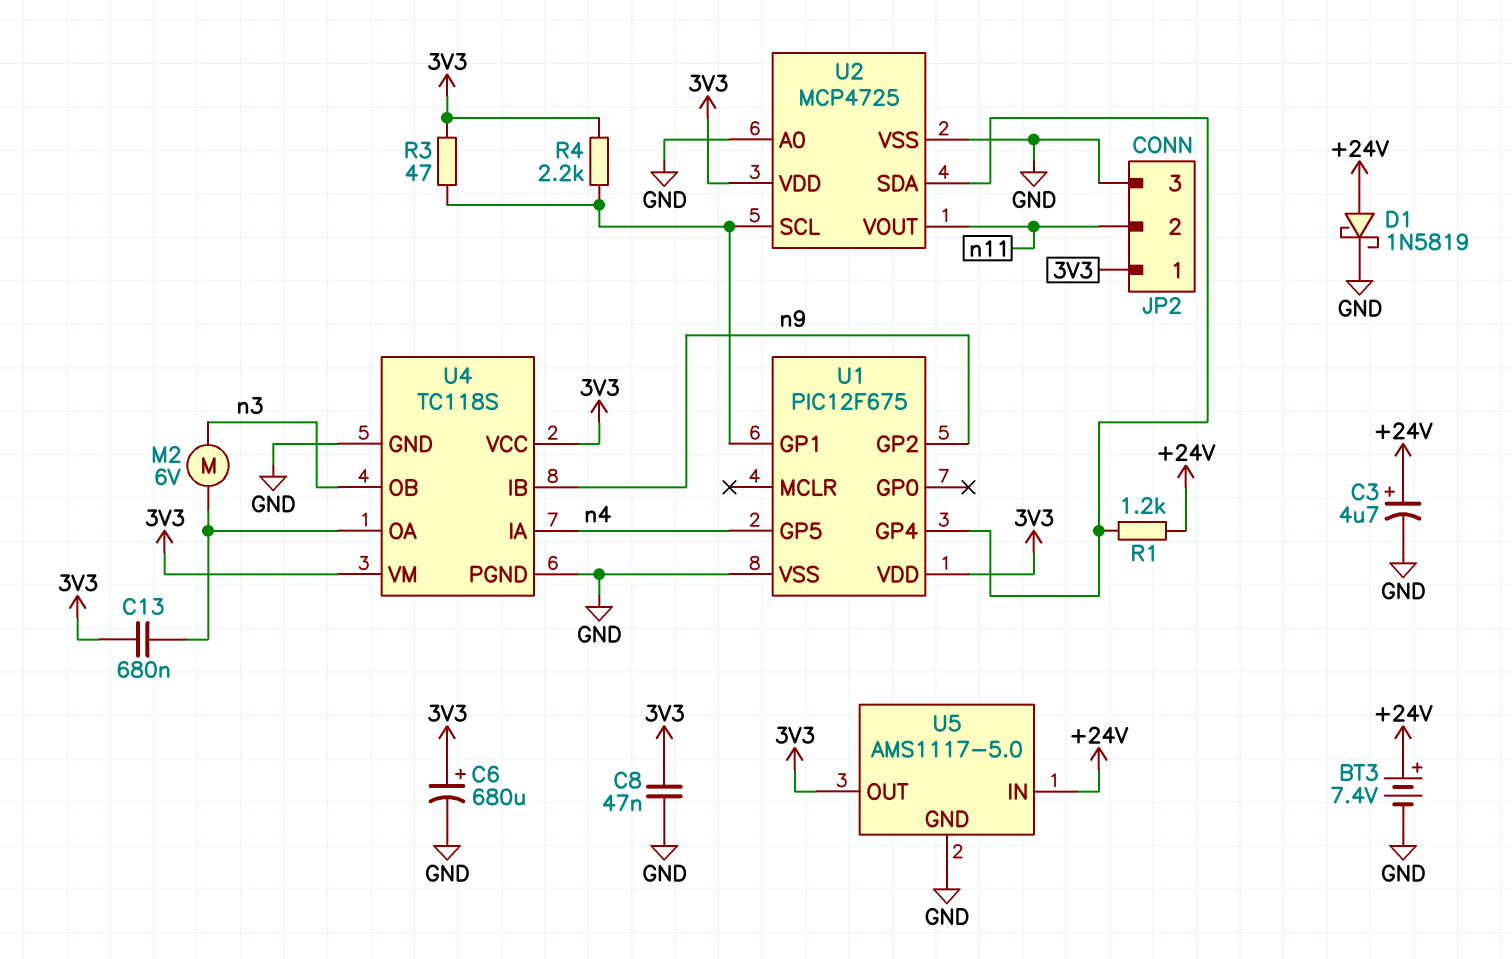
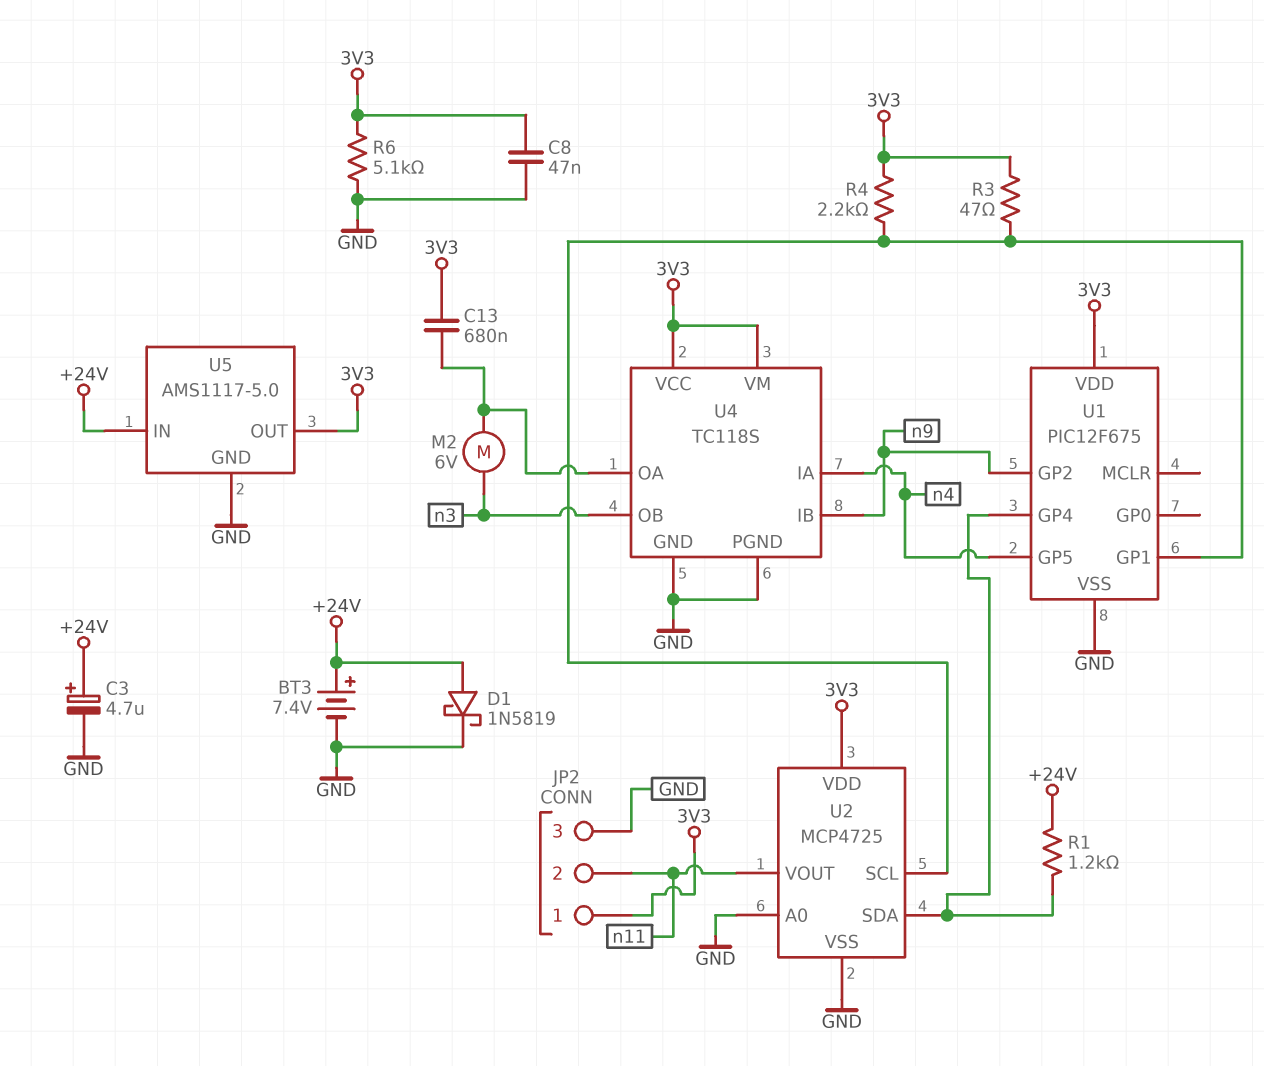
C6: 680uF (plus 3V3, minus GND) -> none
R6: none -> 5.1k (3V3, GND)

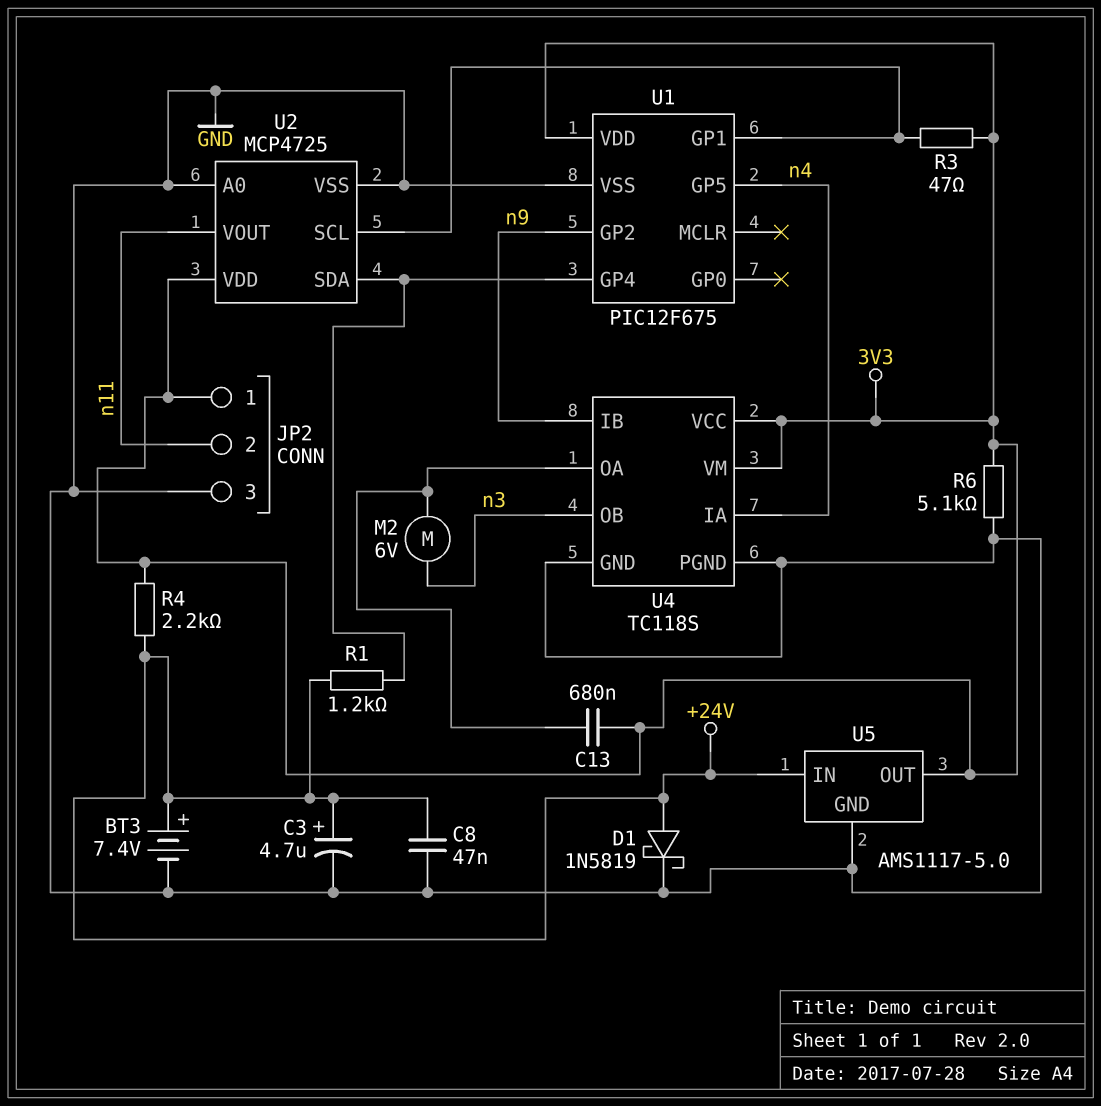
C8: 47nF (3V3, GND) -> 47nF (+24V, GND)
R4: 2.2k (3V3, U1/GP1) -> 2.2k (+24V, 3V3)

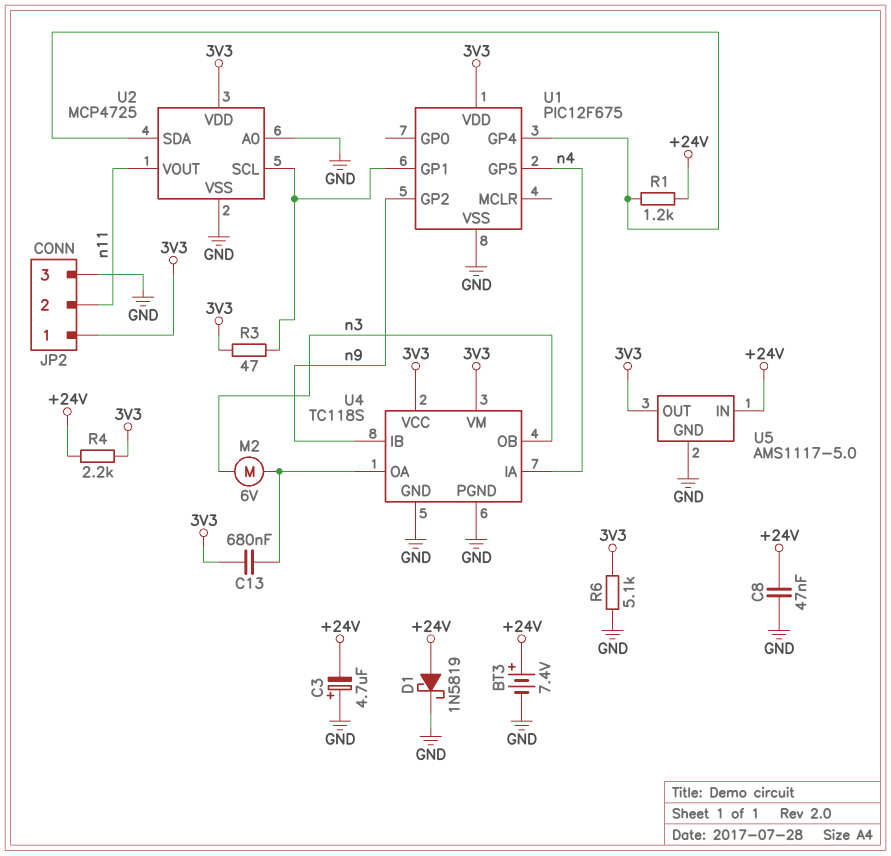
C3: 4.7uF (plus +24V, minus GND) -> 4.7uF (plus GND, minus +24V)

